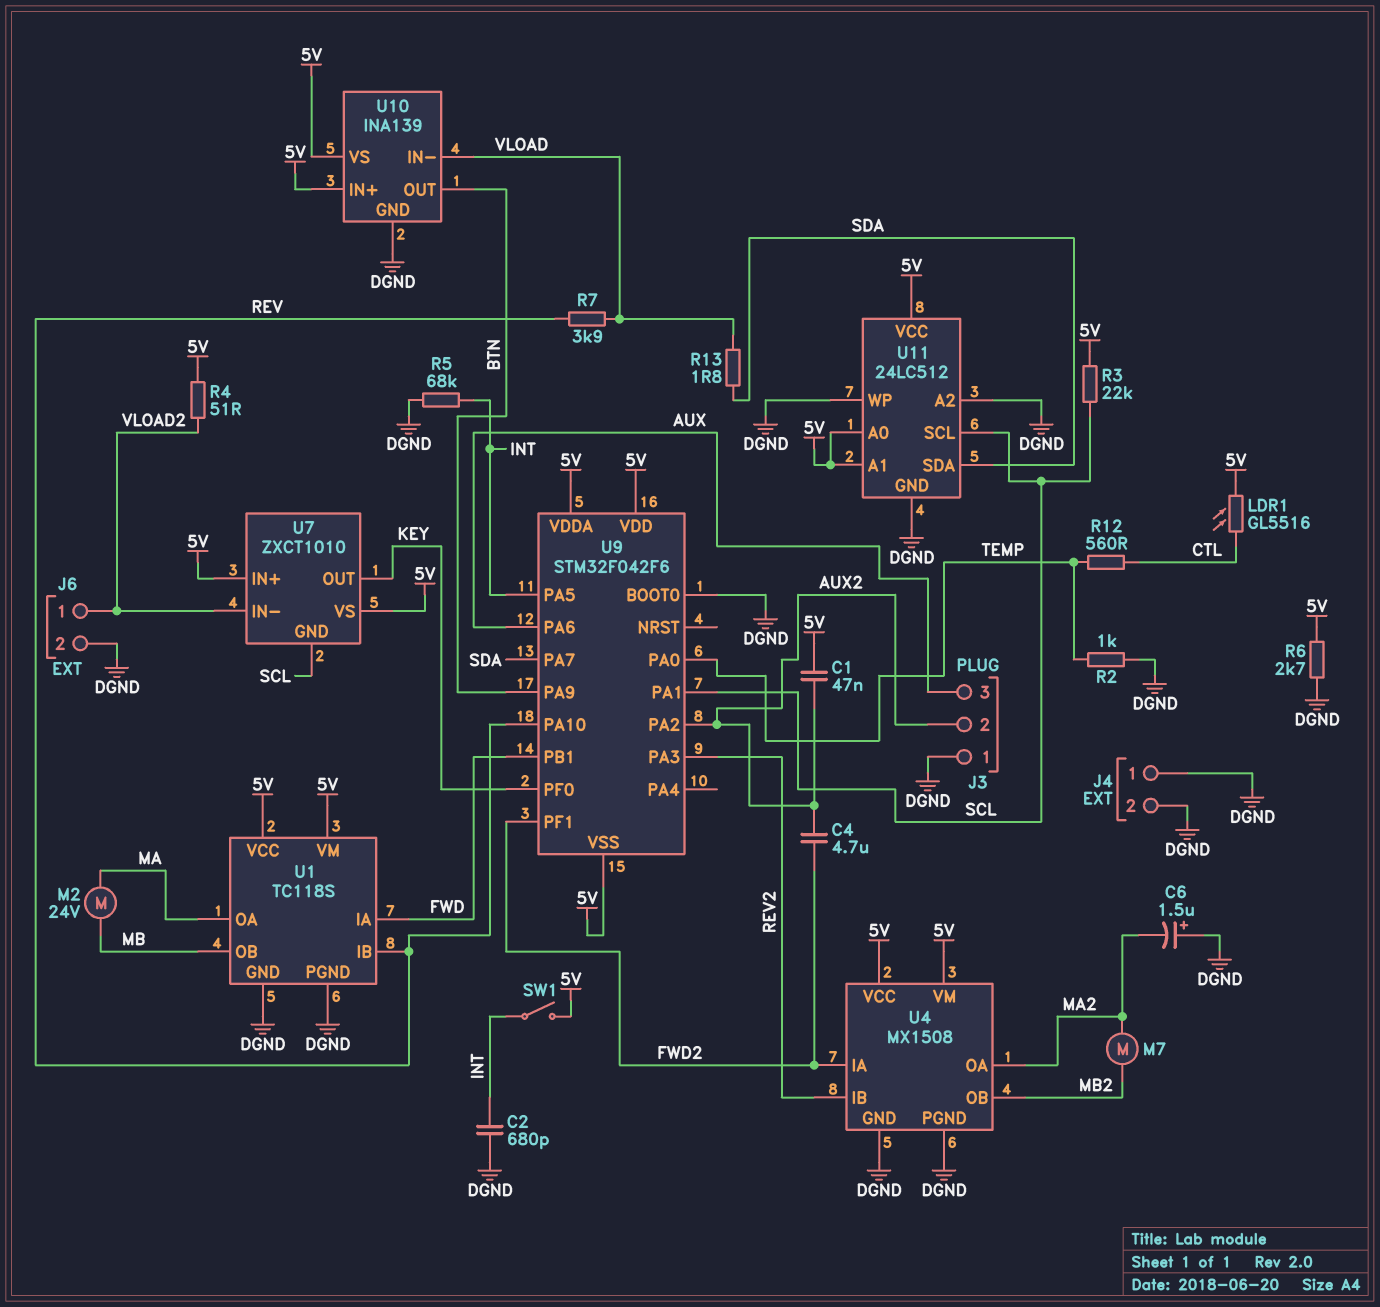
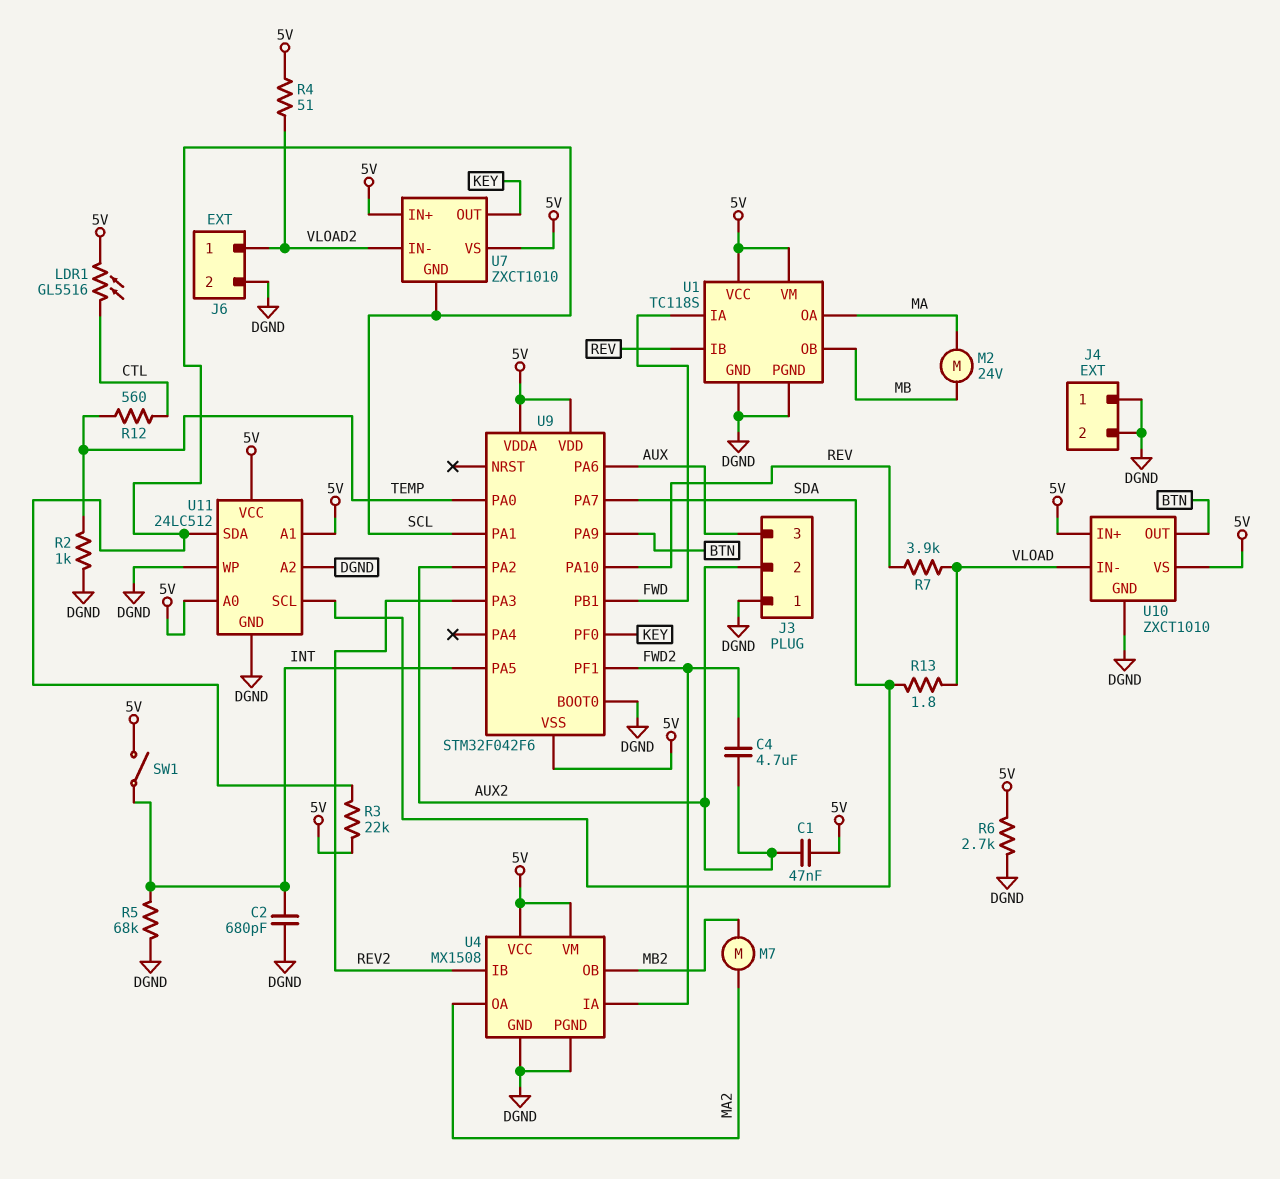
C6: 1.5uF (plus DGND, minus MA2) -> none
U10: INA139 -> ZXCT1010
U11 pin SCL: SCL -> SDA
U11 pin SDA: SDA -> SCL

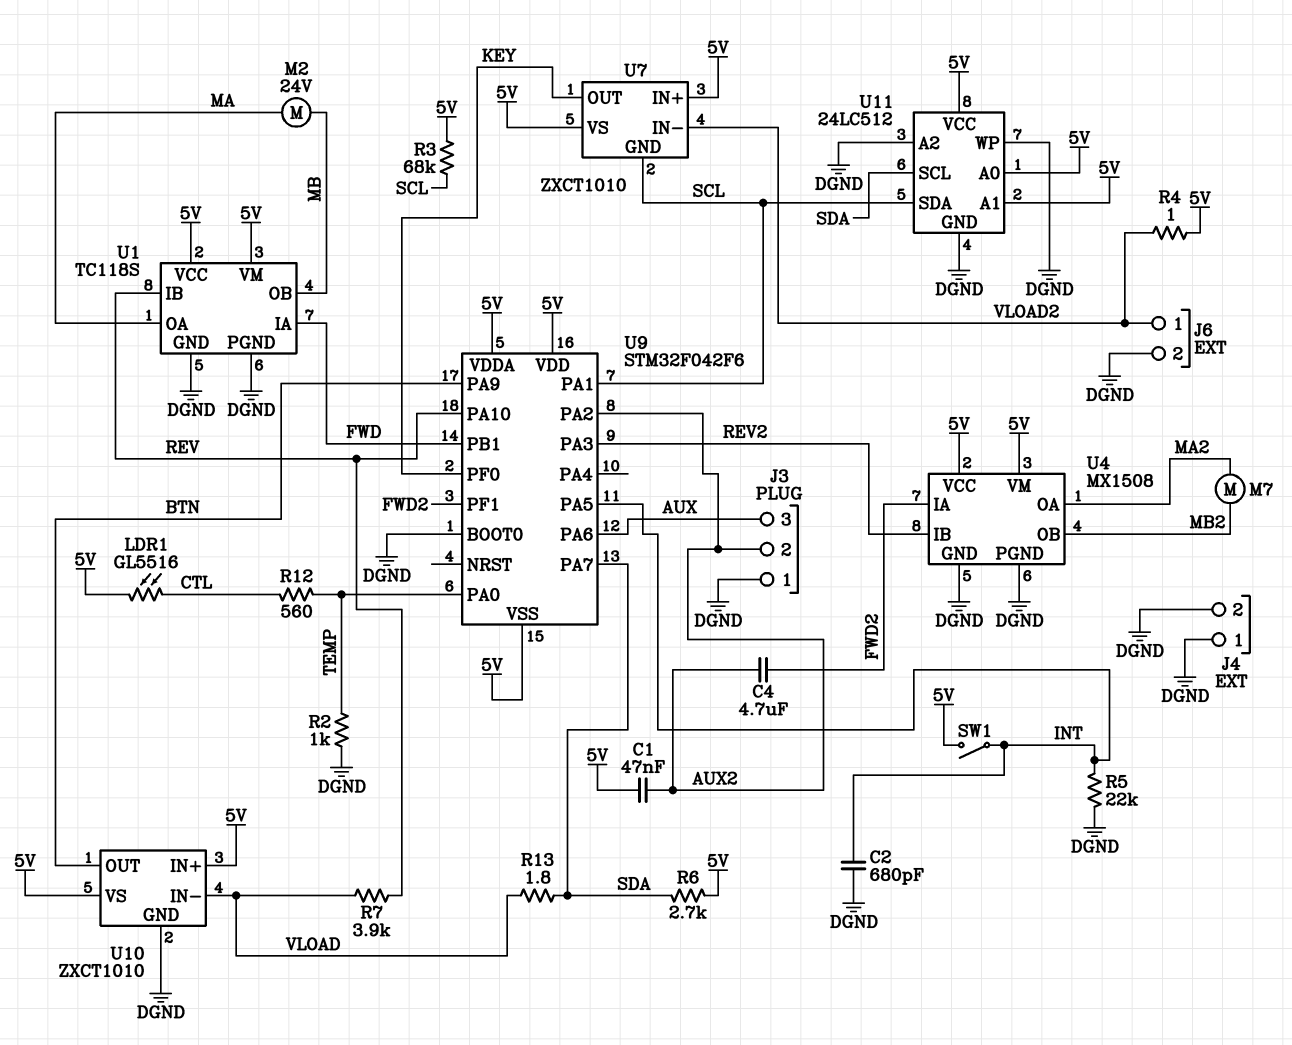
R3: 22k (5V, SCL) -> 68k (5V, SCL)
R4: 51 (5V, VLOAD2) -> 1 (5V, VLOAD2)
R5: 68k (DGND, INT) -> 22k (DGND, INT)
R6: 2.7k (5V, DGND) -> 2.7k (5V, SDA)

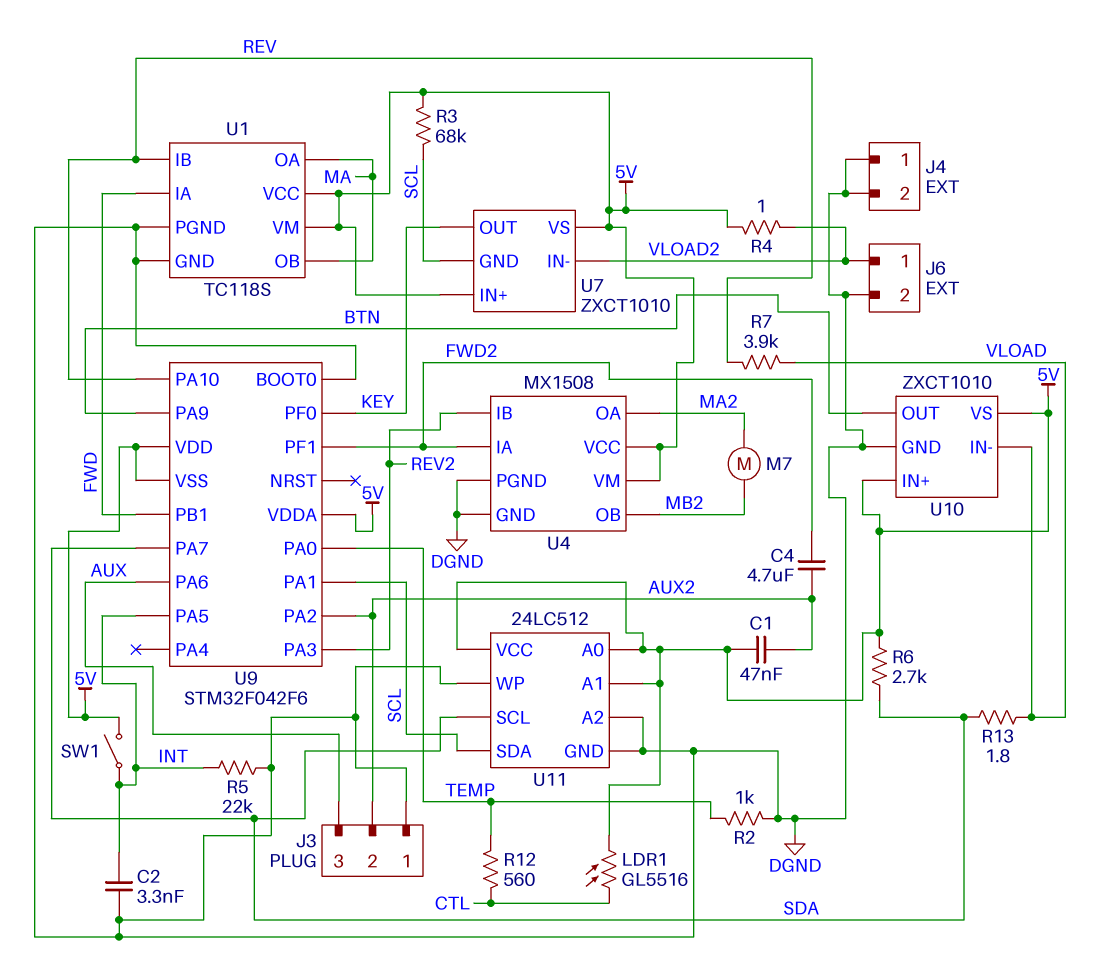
C2: 680pF (DGND, INT) -> 3.3nF (DGND, INT)
M2: motor 24V (MA, MB) -> none
U1 pin OB: MB -> MA

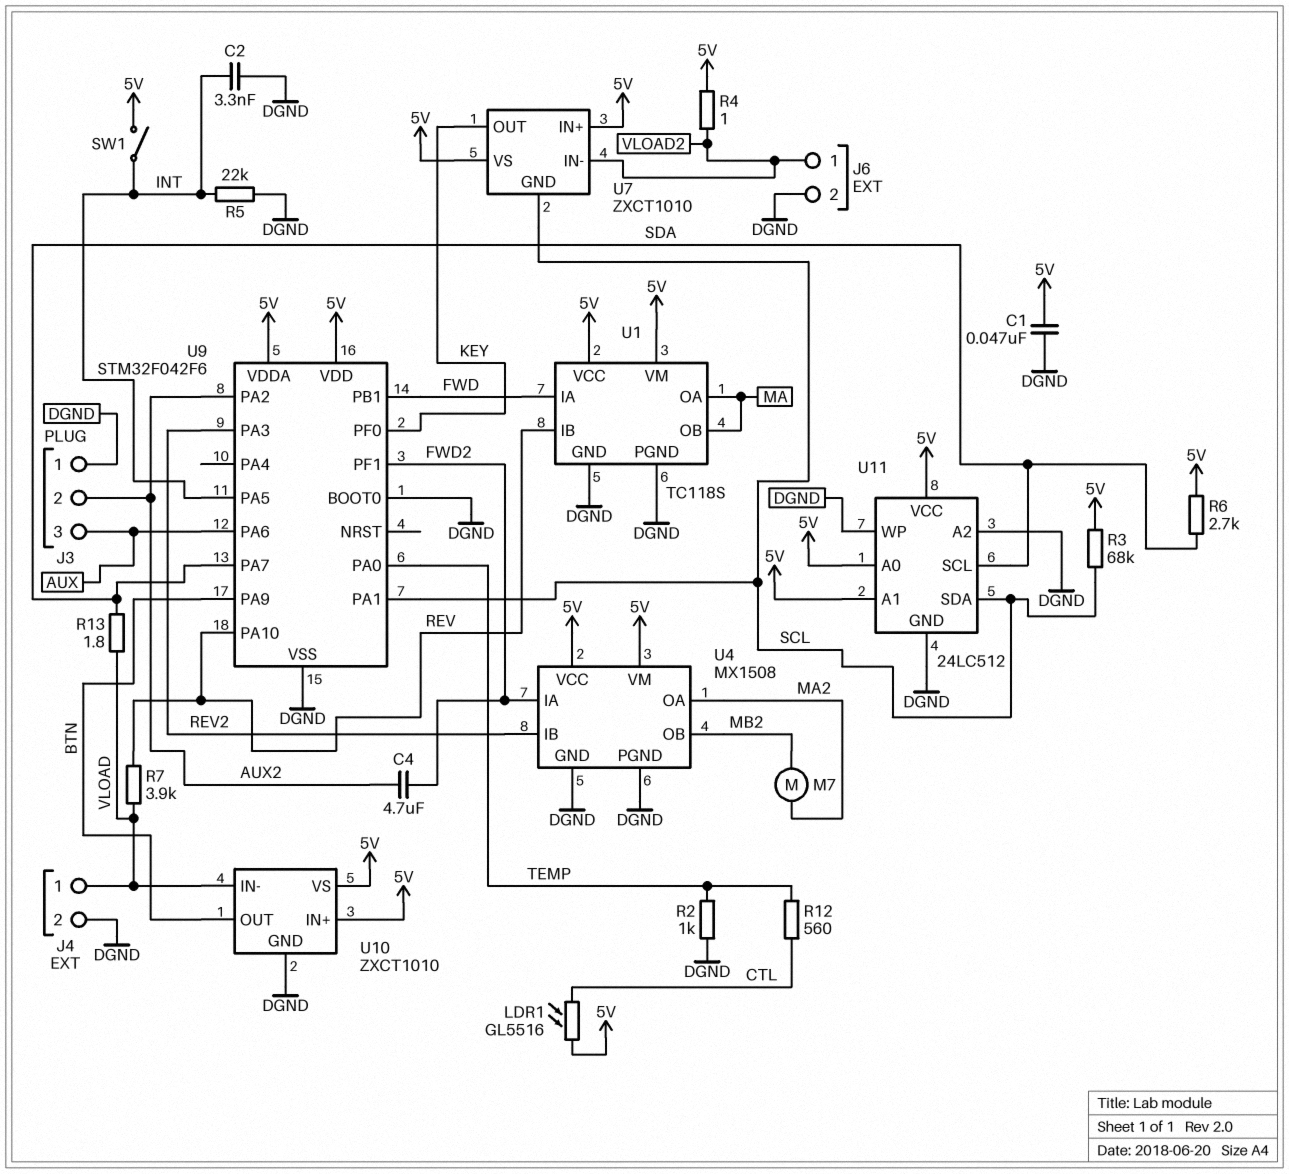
C1: 47nF (5V, AUX2) -> 47nF (5V, DGND)
J4 pin 1: DGND -> VLOAD
U9 pin VSS: 5V -> DGND

